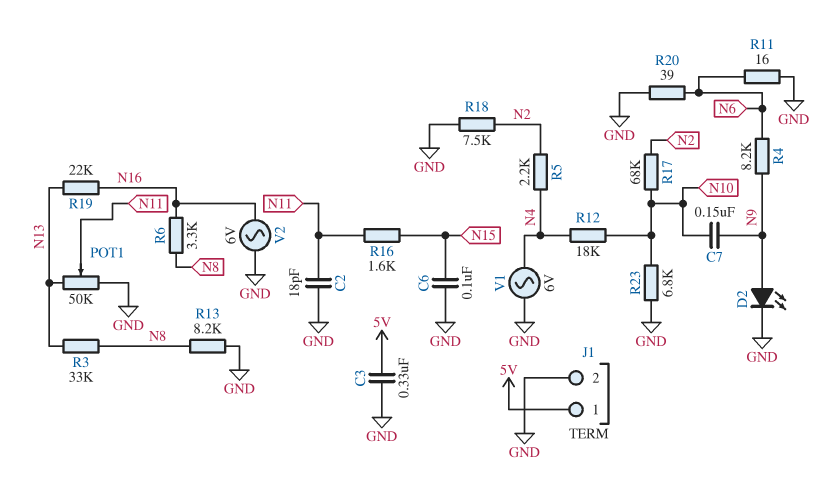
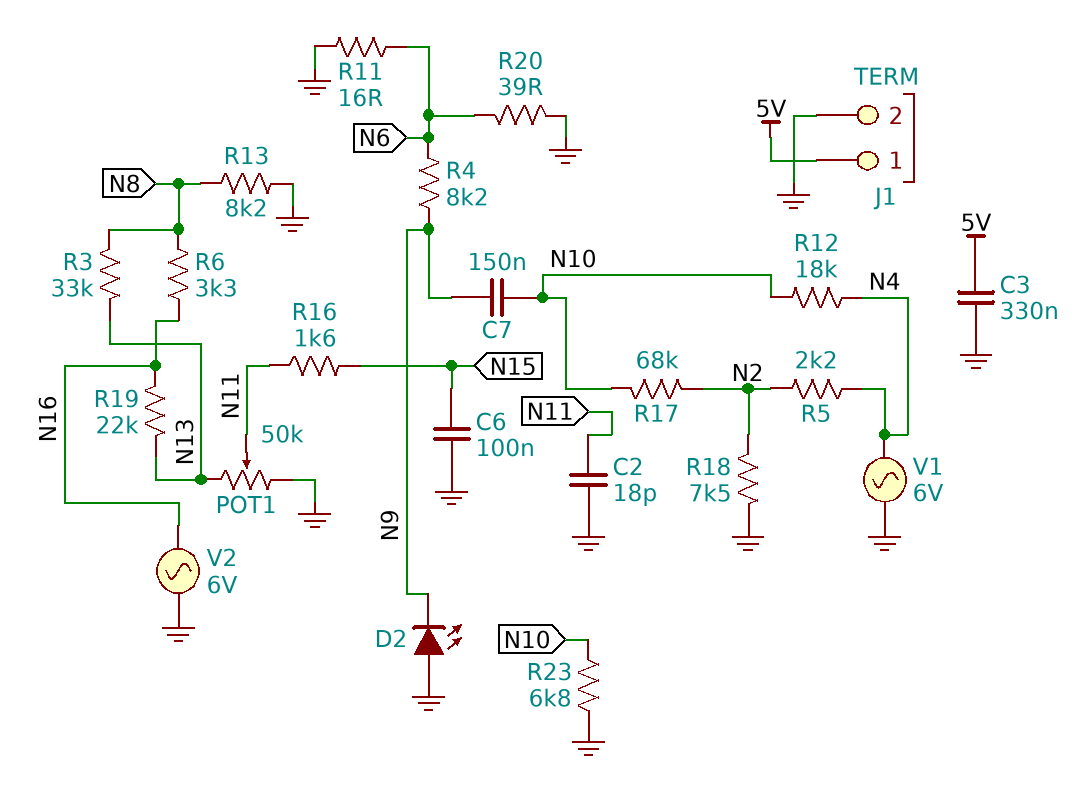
D2: LED (A N9, K GND) -> LED (A GND, K N9)

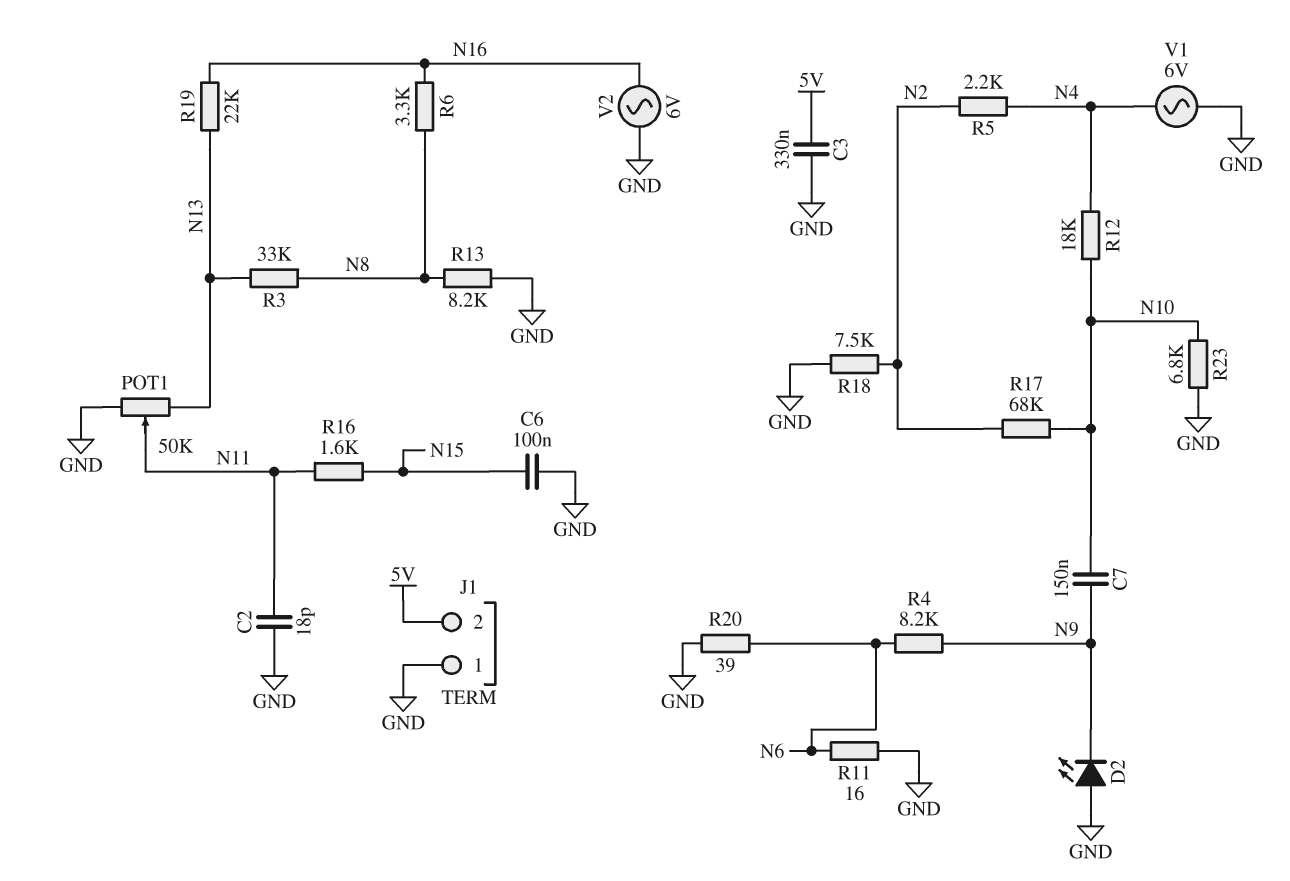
J1 pin 1: 5V -> GND
J1 pin 2: GND -> 5V

